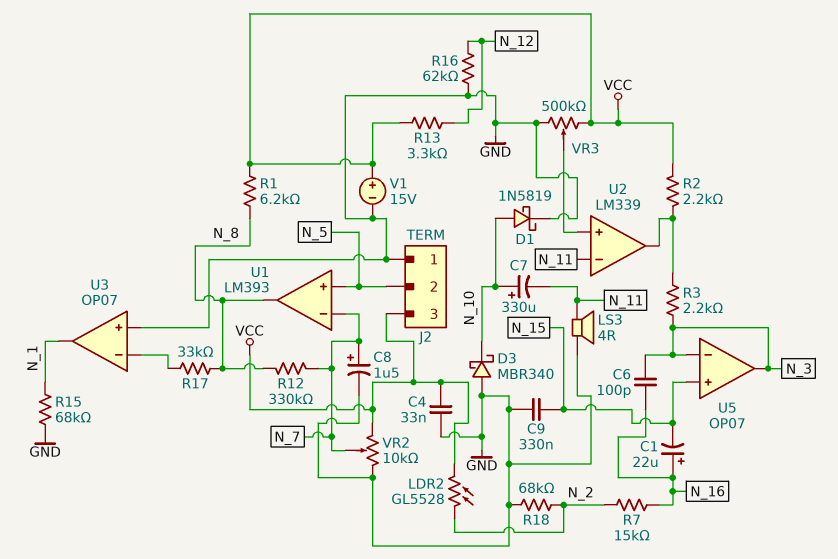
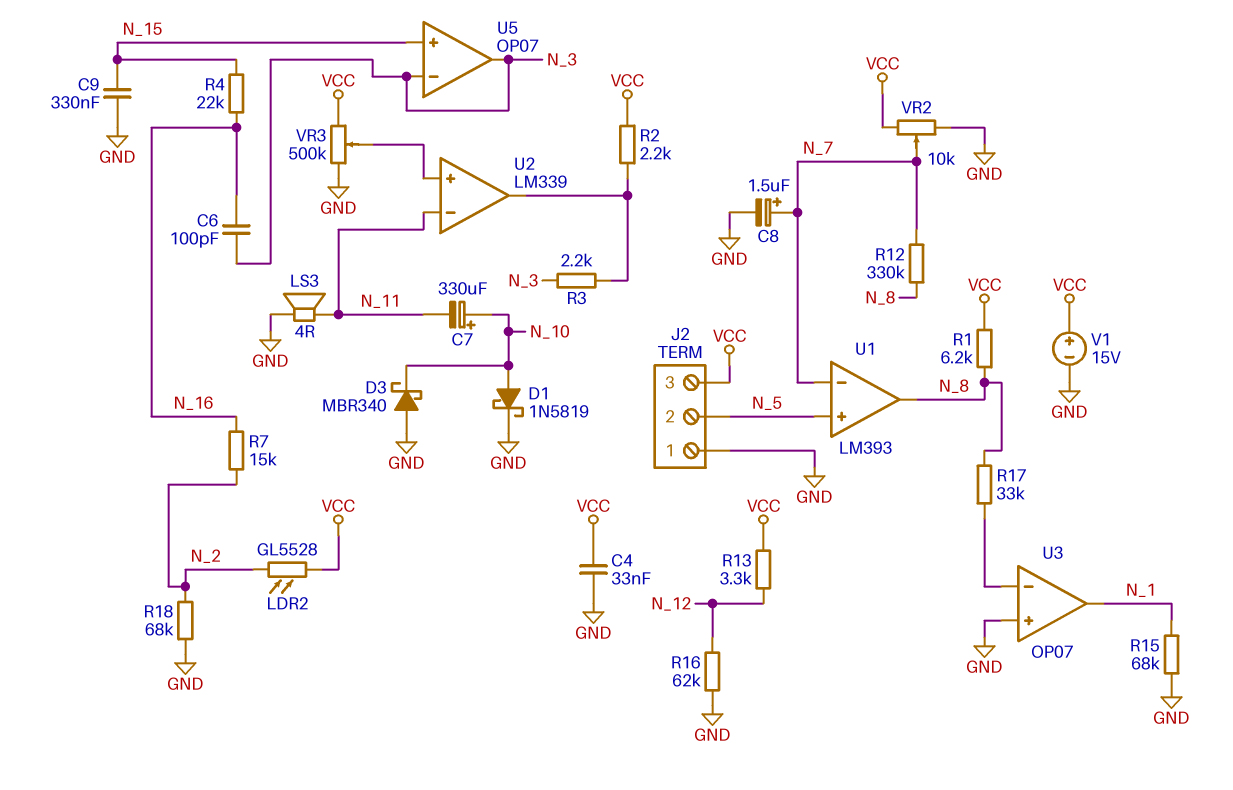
C1: 22uF (plus N_16, minus N_15) -> none
R4: none -> 22k (N_15, N_16)

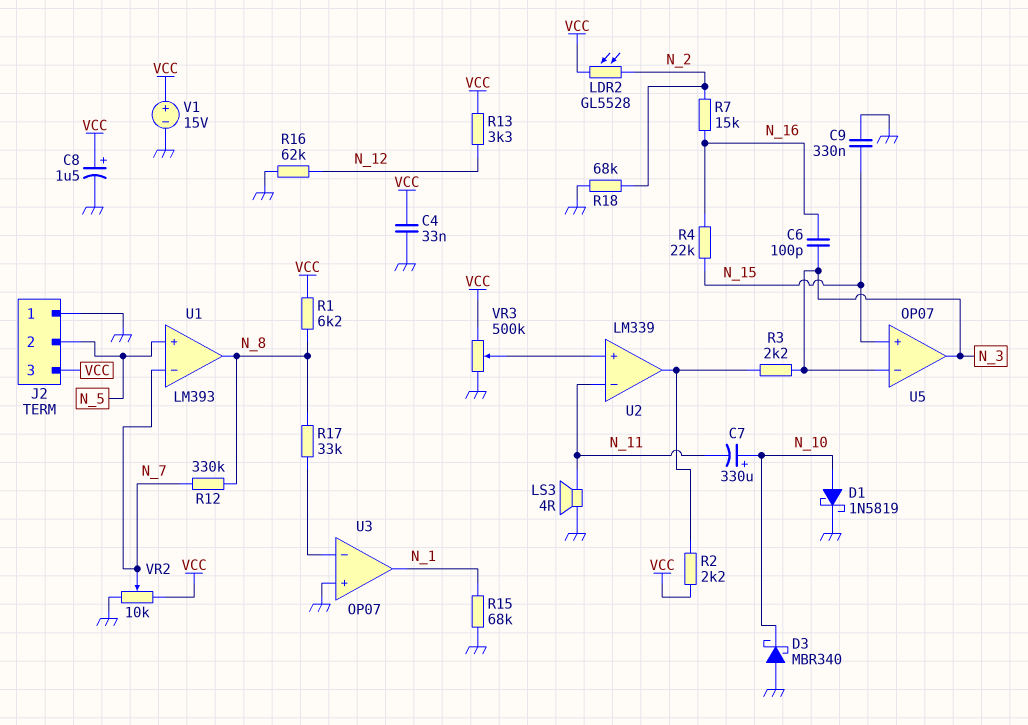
C8: 1.5uF (plus N_7, minus GND) -> 1.5uF (plus VCC, minus GND)

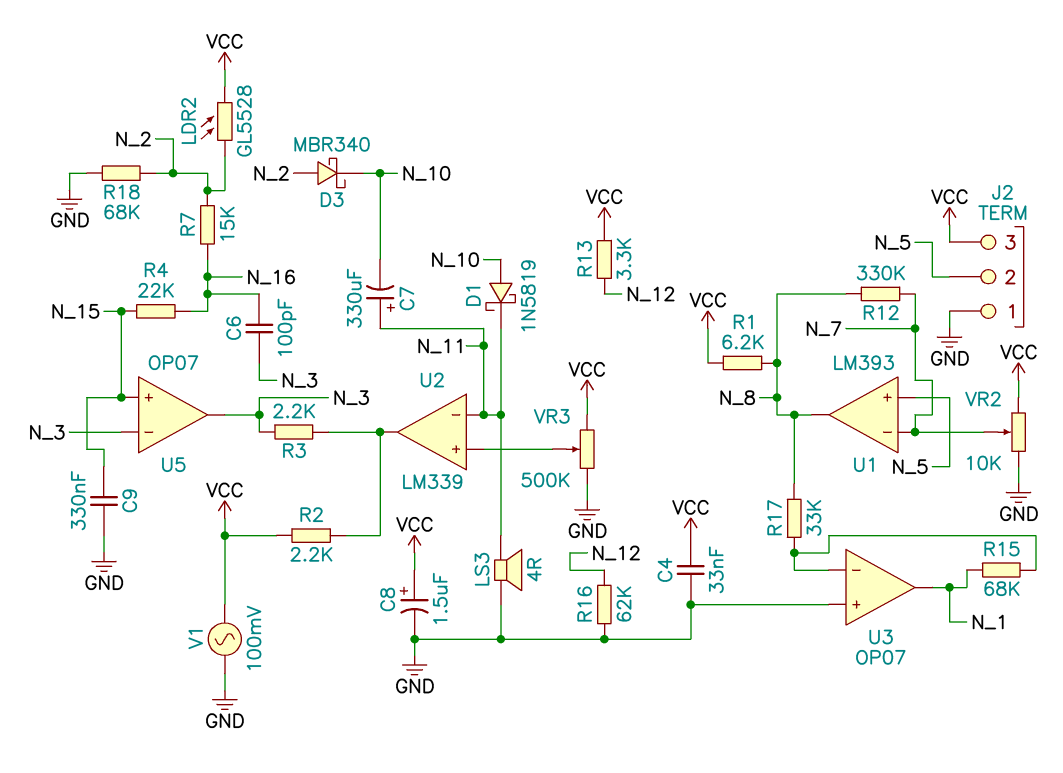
C7: 330uF (plus N_10, minus N_11) -> 330uF (plus N_11, minus N_10)
D1: schottky 1N5819 (A N_10, K GND) -> schottky 1N5819 (A N_10, K N_11)
D3: schottky MBR340 (A GND, K N_10) -> schottky MBR340 (A N_2, K N_10)
R15: 68k (GND, N_1) -> 68k (N_1, U3/in-)
V1: 15V (plus VCC, minus GND) -> AC 100mV (GND, VCC)

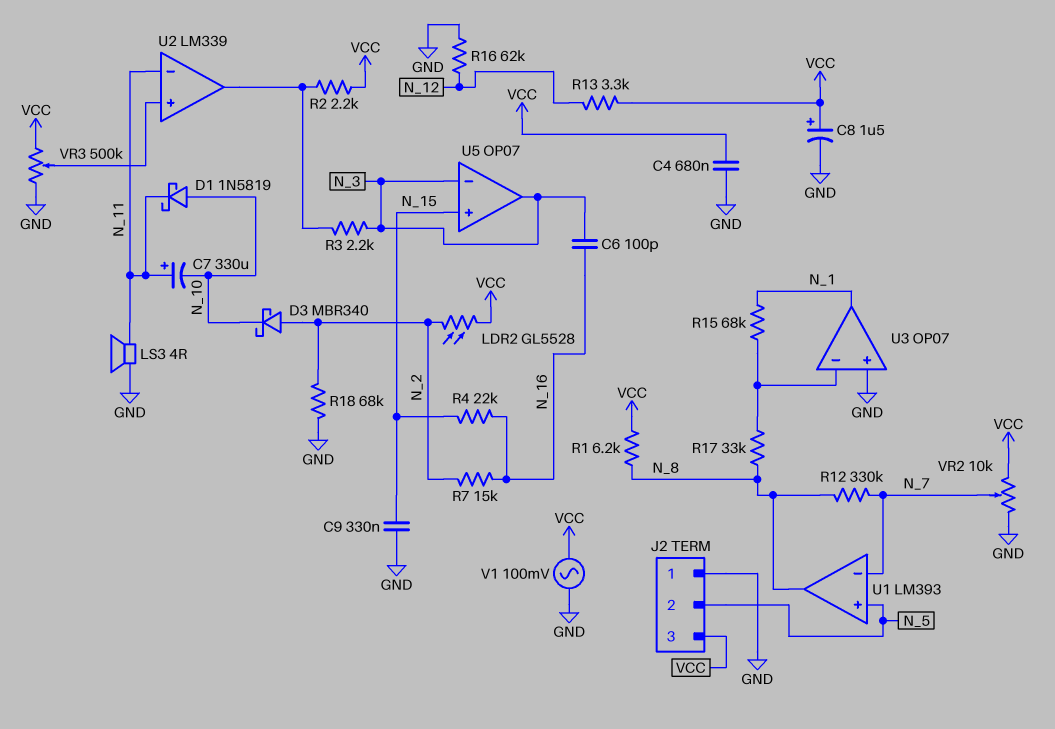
C4: 33nF (GND, VCC) -> 680nF (GND, VCC)

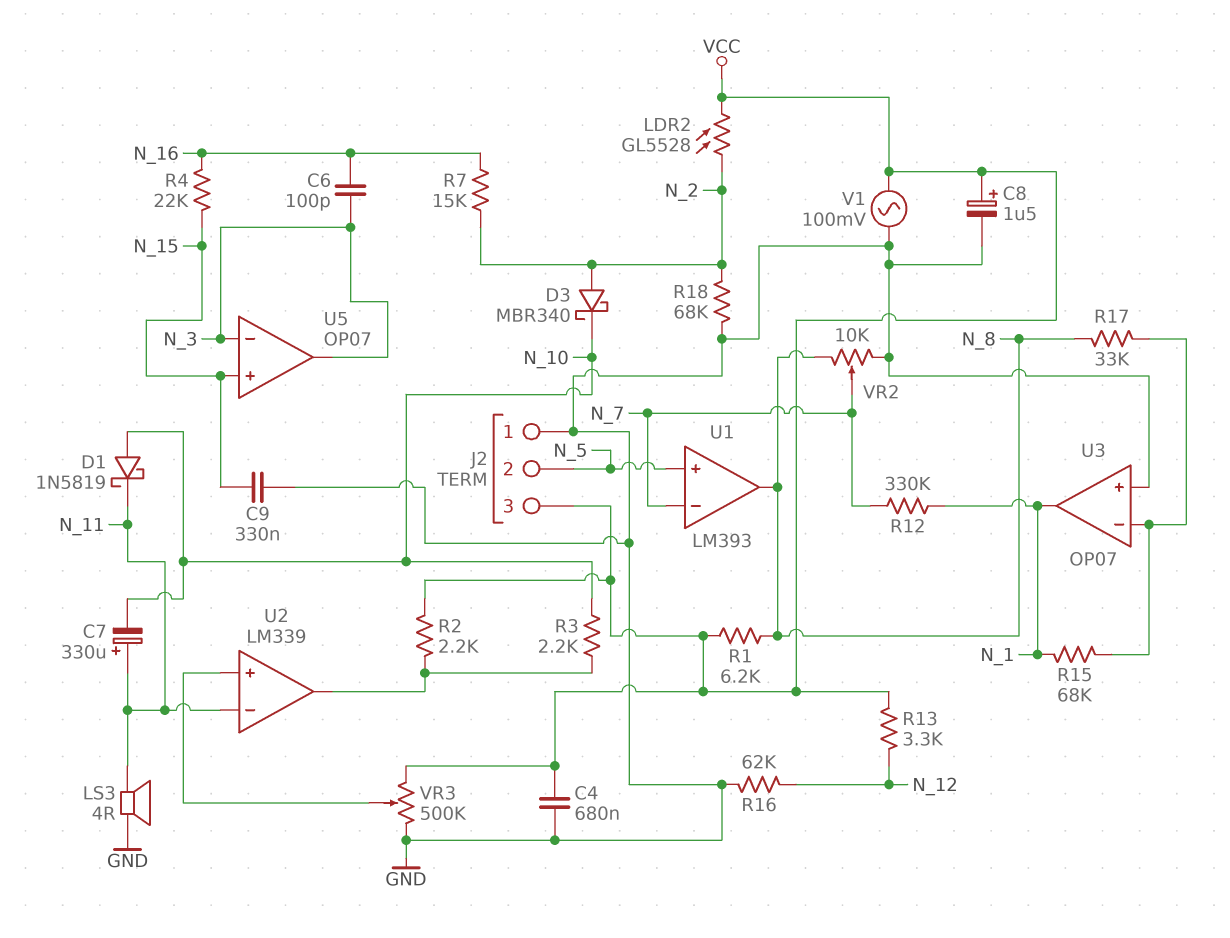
R3: 2.2k (N_3, U2/out) -> 2.2k (N_10, U2/out)
R12: 330k (N_7, N_8) -> 330k (N_1, N_7)
VR2: 10k (GND, VCC, wiper N_7) -> 10k (GND, N_8, wiper N_7)

